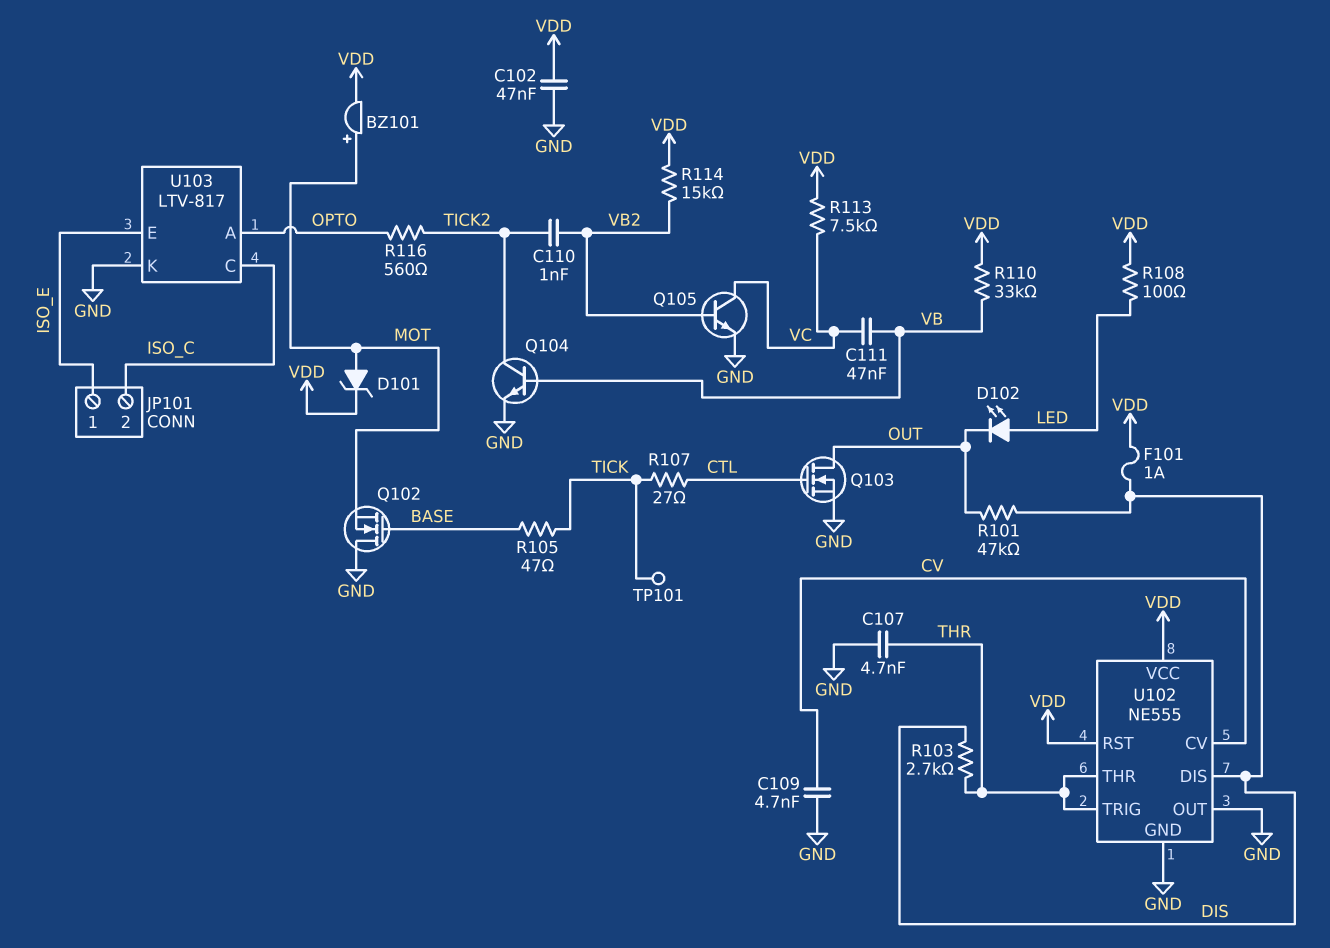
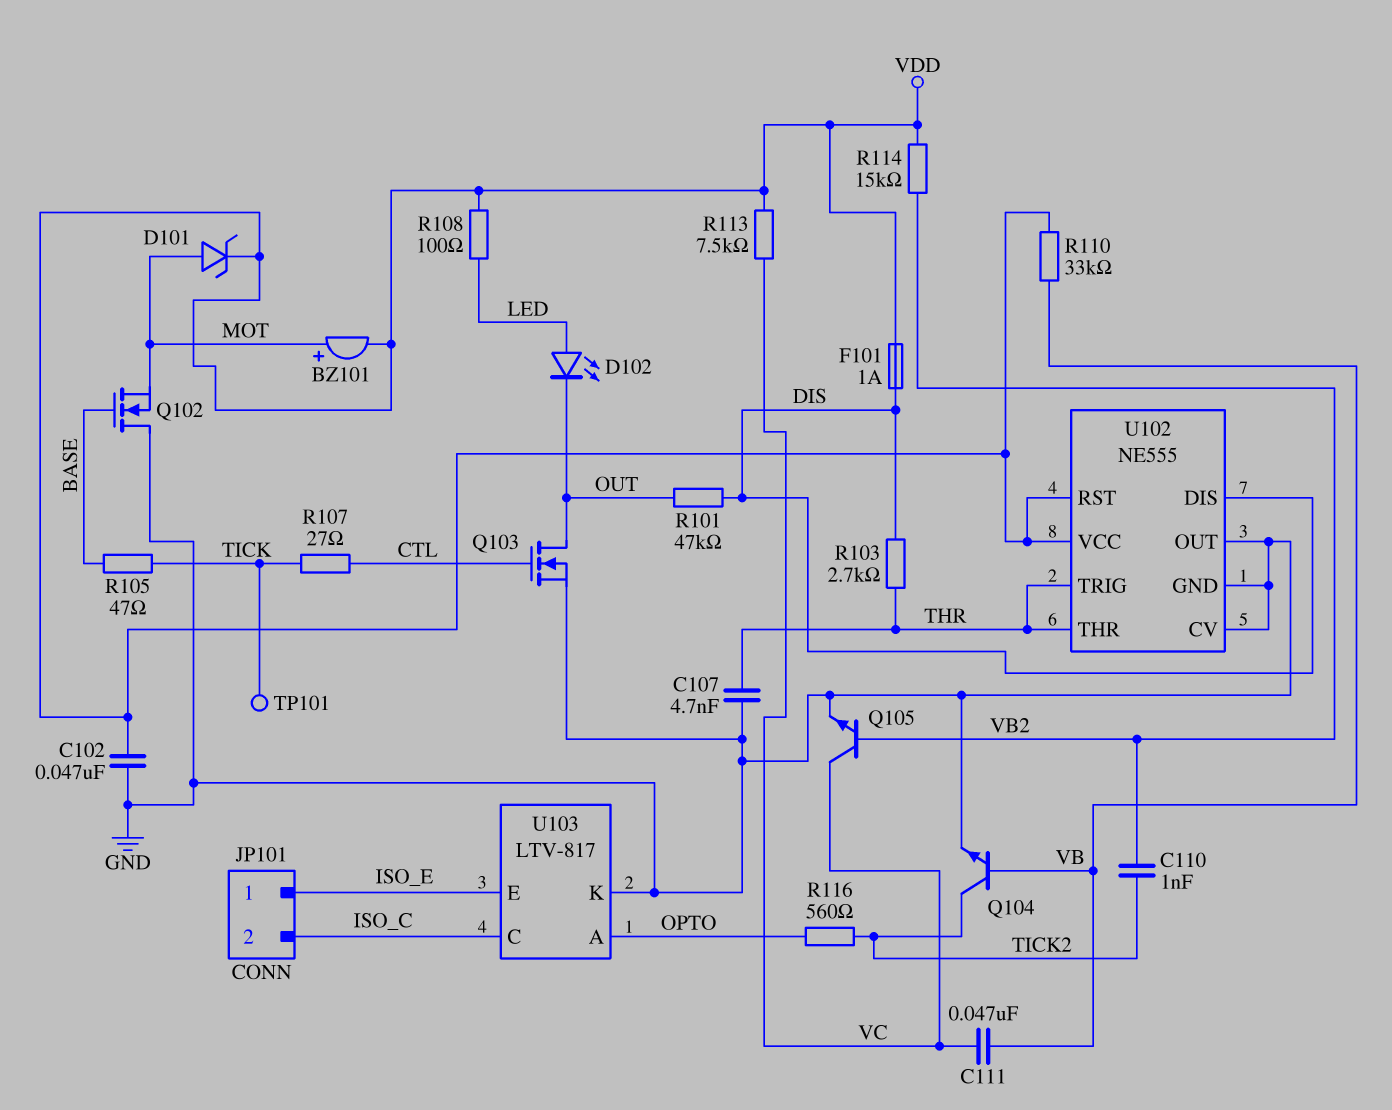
C109: 4.7nF (CV, GND) -> none
U102 pin CV: CV -> GND

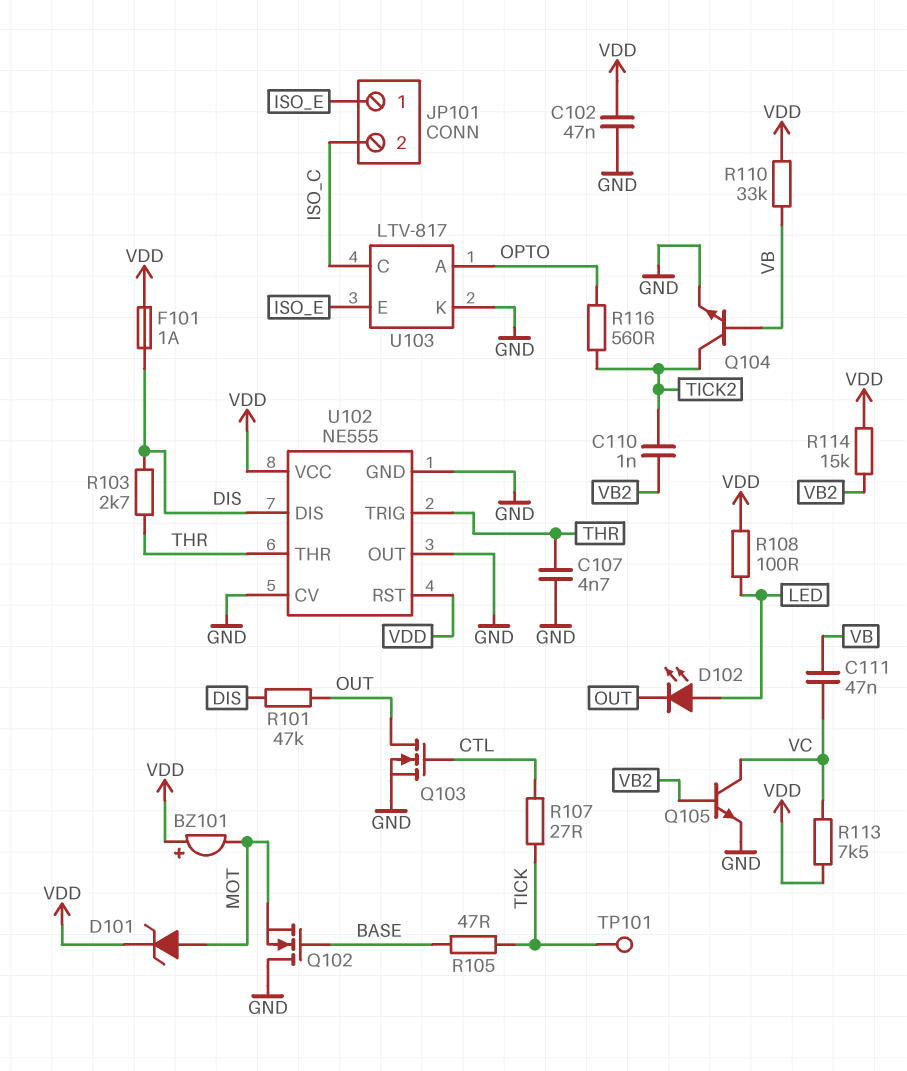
BZ101: buzzer (plus MOT, minus VDD) -> buzzer (plus VDD, minus MOT)

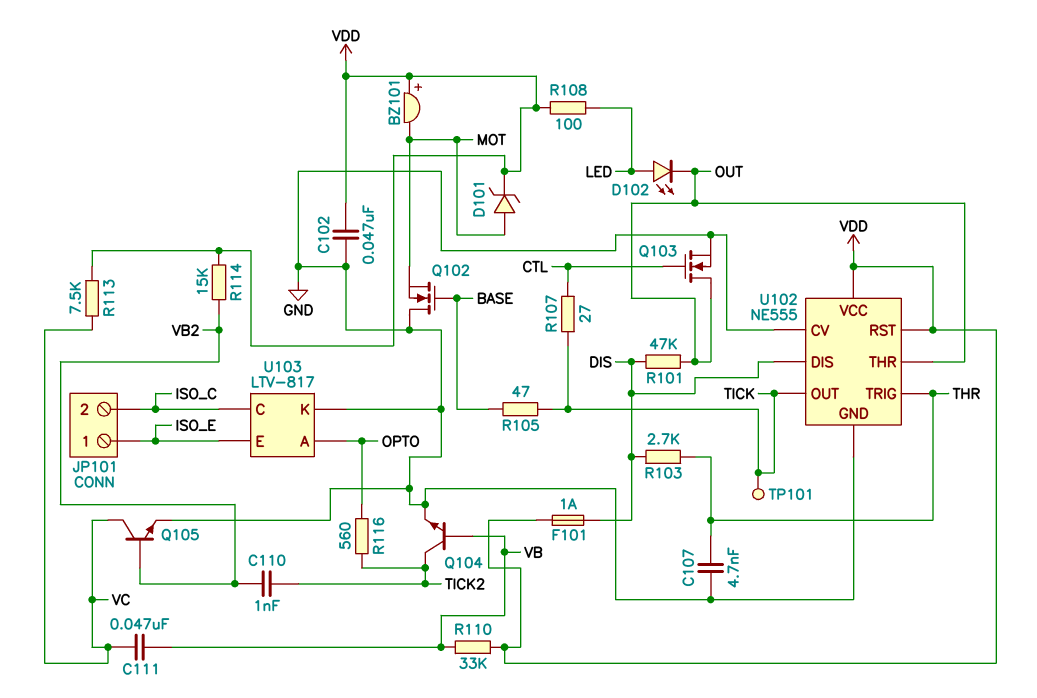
U102 pin OUT: GND -> TICK
U102 pin THR: THR -> OUT

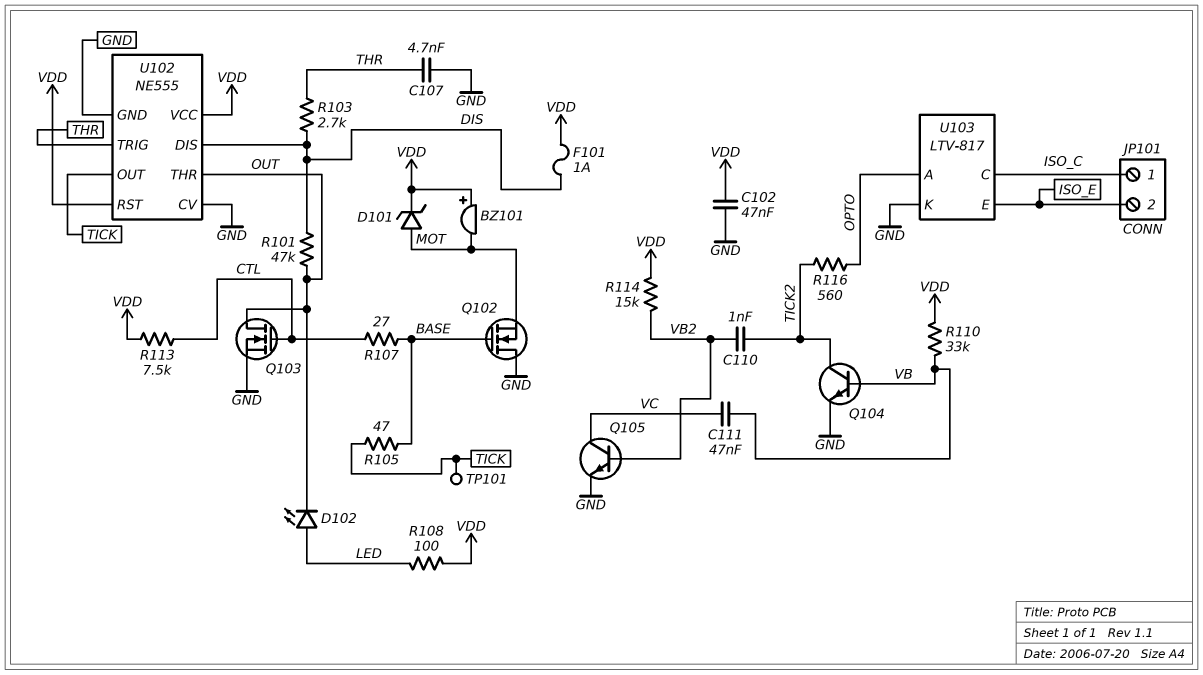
JP101 pin 1: ISO_E -> ISO_C
JP101 pin 2: ISO_C -> ISO_E
R107: 27 (CTL, TICK) -> 27 (BASE, CTL)
R113: 7.5k (VC, VDD) -> 7.5k (CTL, VDD)

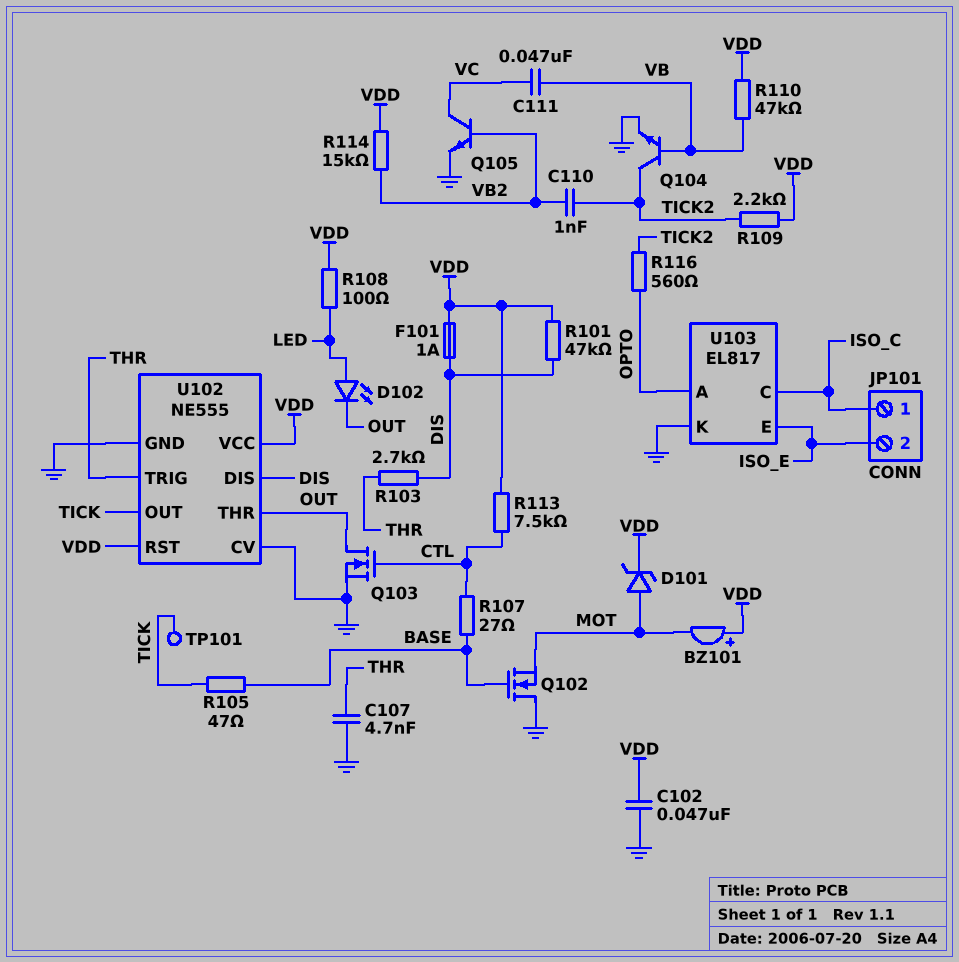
R101: 47k (DIS, OUT) -> 47k (DIS, VDD)
R109: none -> 2.2k (TICK2, VDD)
R110: 33k (VB, VDD) -> 47k (VB, VDD)
U103: LTV-817 -> EL817

